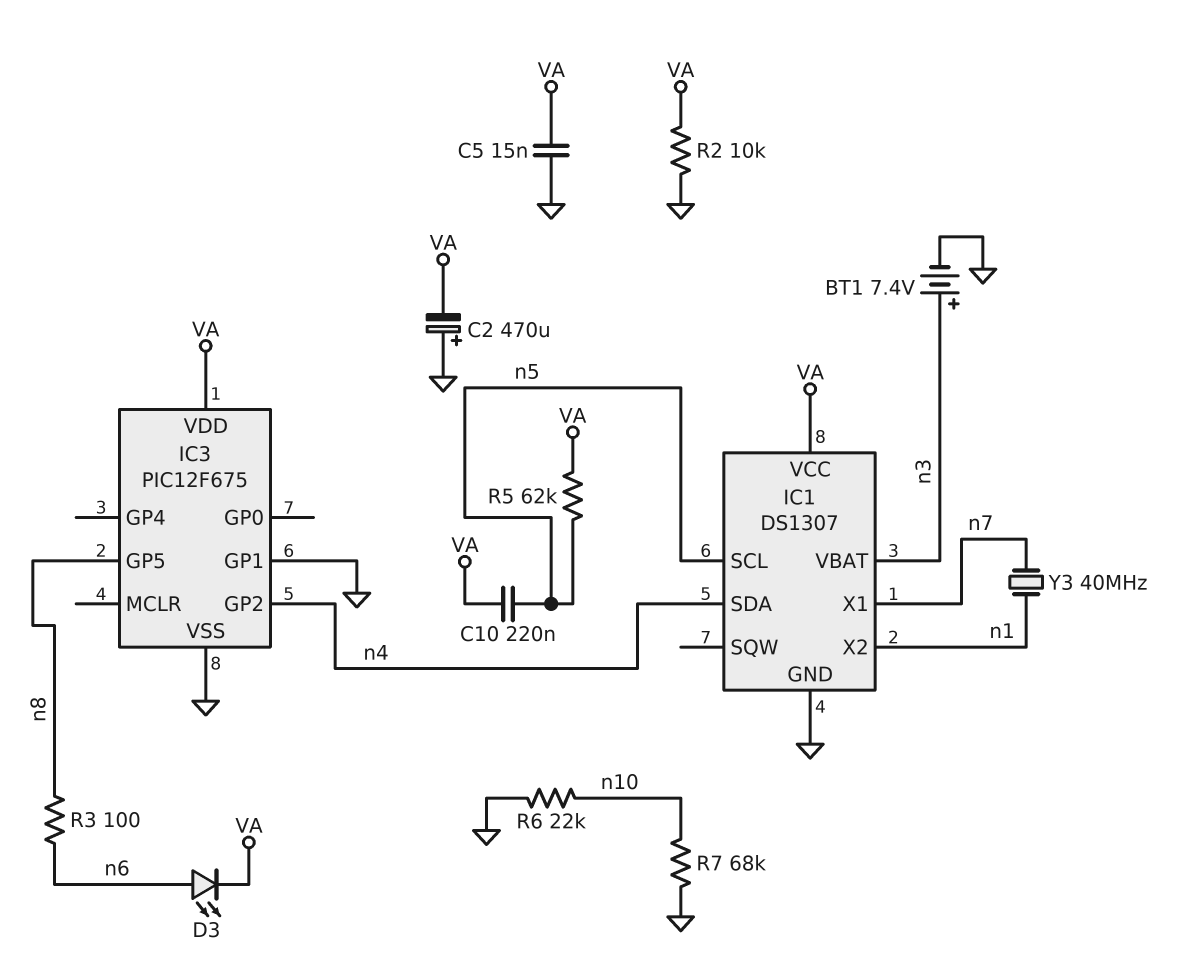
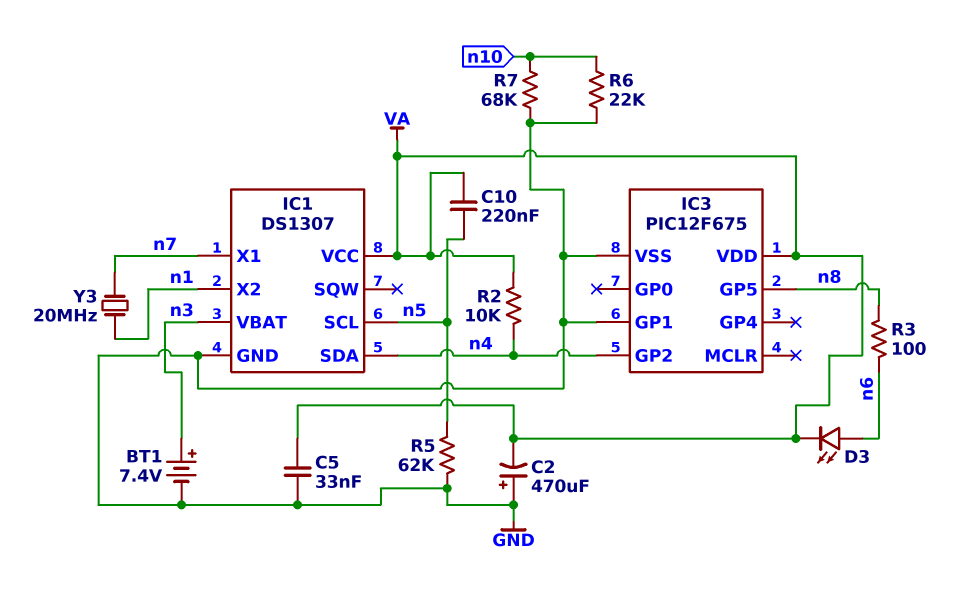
C5: 15nF (GND, VA) -> 33nF (GND, VA)
R2: 10k (GND, VA) -> 10k (VA, n4)
R5: 62k (VA, n5) -> 62k (GND, n5)
Y3: 40MHz (n1, n7) -> 20MHz (n1, n7)

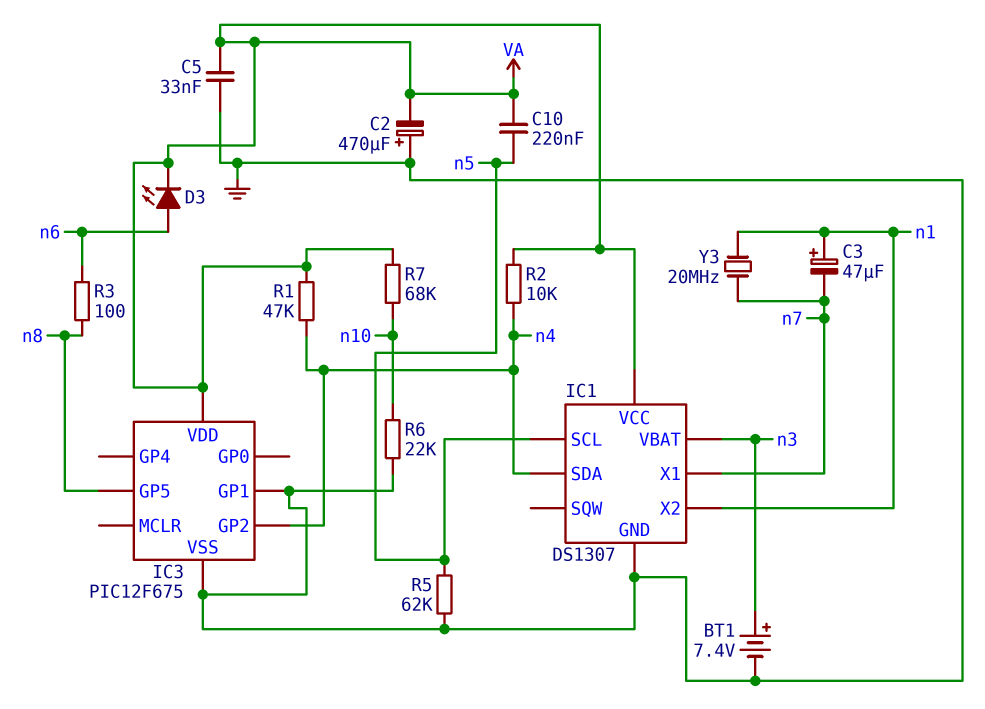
C3: none -> 47uF (plus n1, minus n7)
R1: none -> 47k (VA, n4)
R7: 68k (GND, n10) -> 68k (VA, n10)

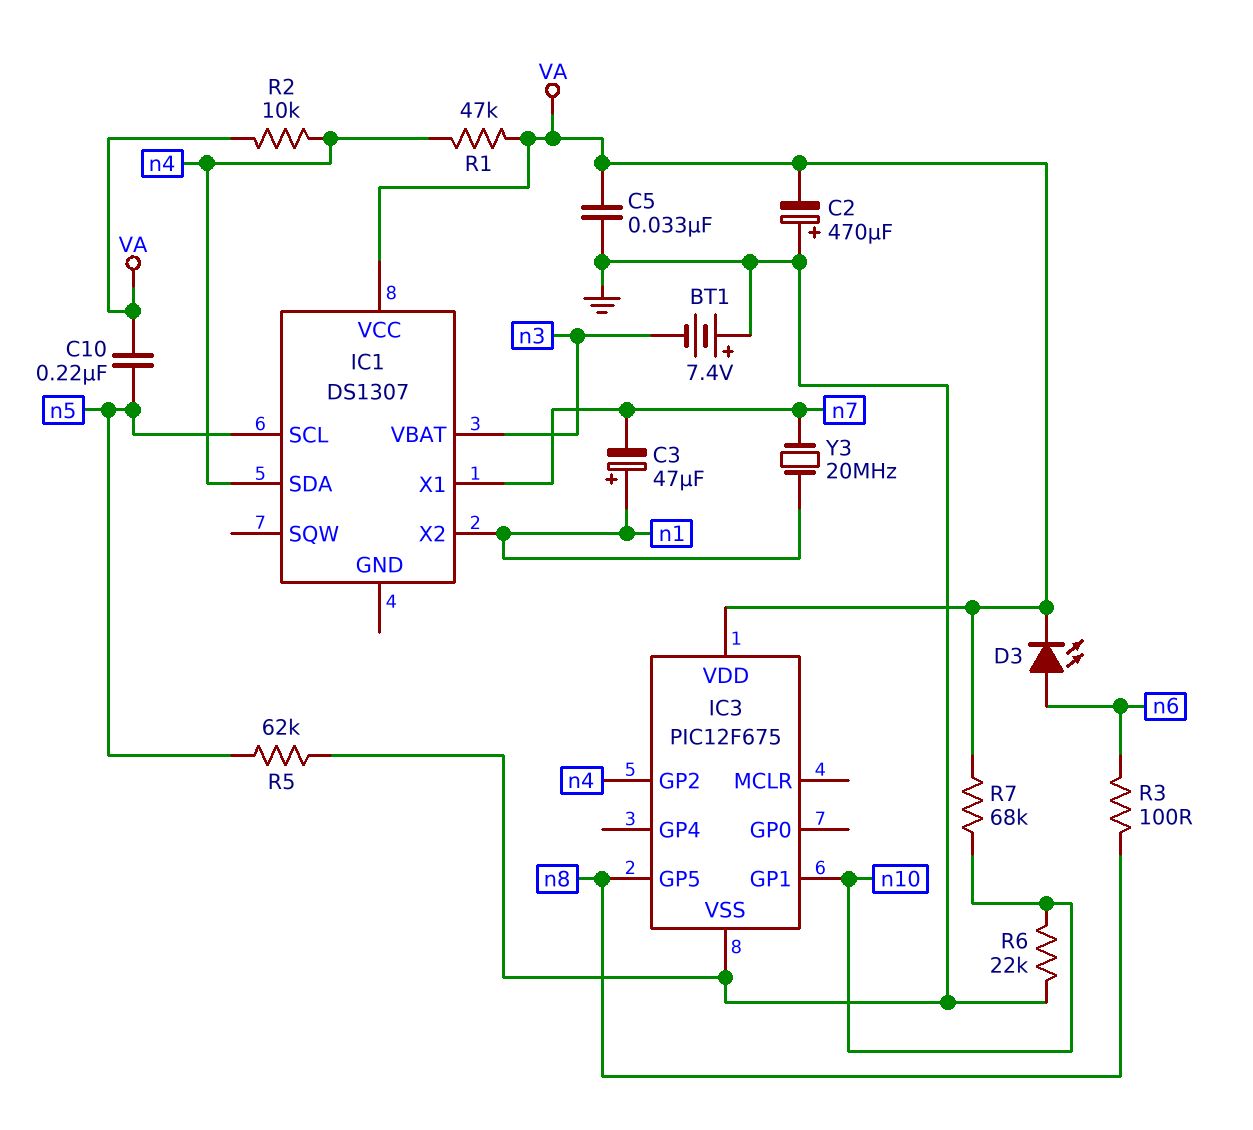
BT1: 7.4V (plus n3, minus GND) -> 7.4V (plus GND, minus n3)
IC1 pin GND: GND -> none
IC3 pin GP1: GND -> n10

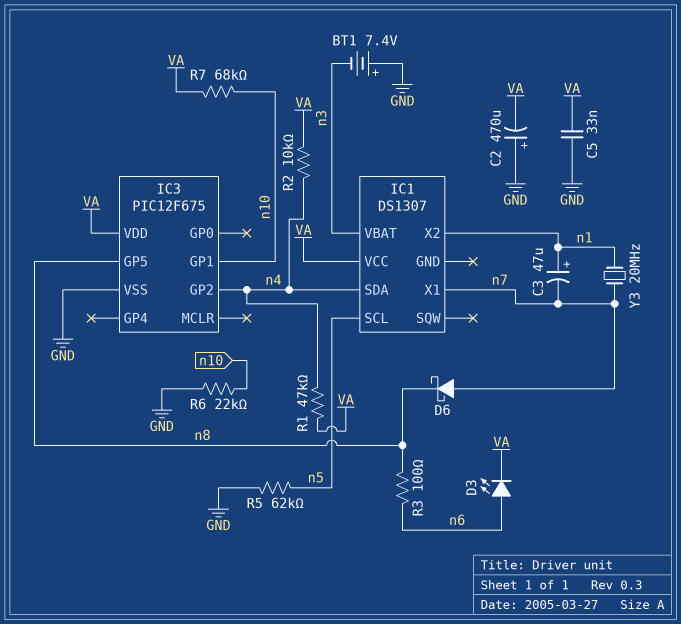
C10: 220nF (VA, n5) -> none
D6: none -> schottky (A n7, K n8)

